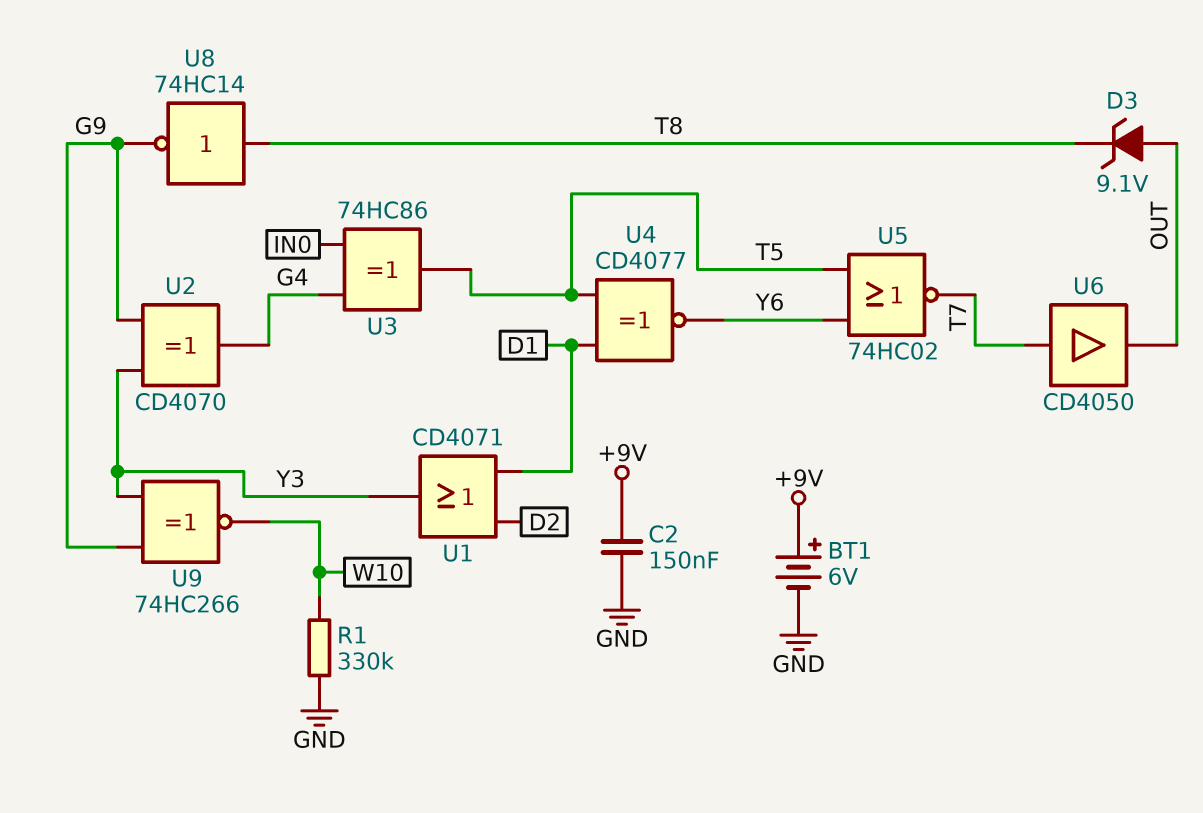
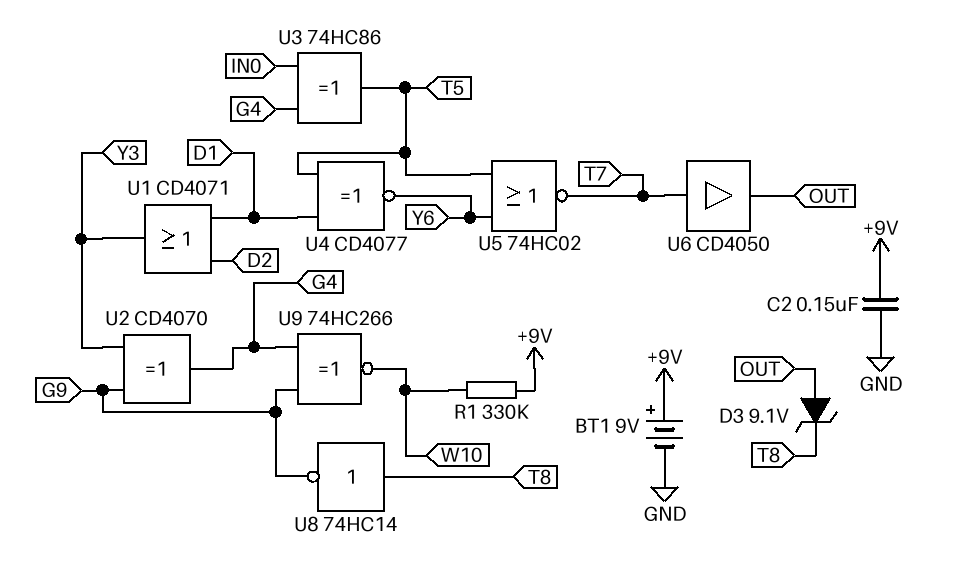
BT1: 6V (plus +9V, minus GND) -> 9V (plus +9V, minus GND)
R1: 330k (GND, W10) -> 330k (+9V, W10)
U9: XNOR 74HC266 (in G9, in Y3, out W10) -> XNOR 74HC266 (in G4, in G9, out W10)

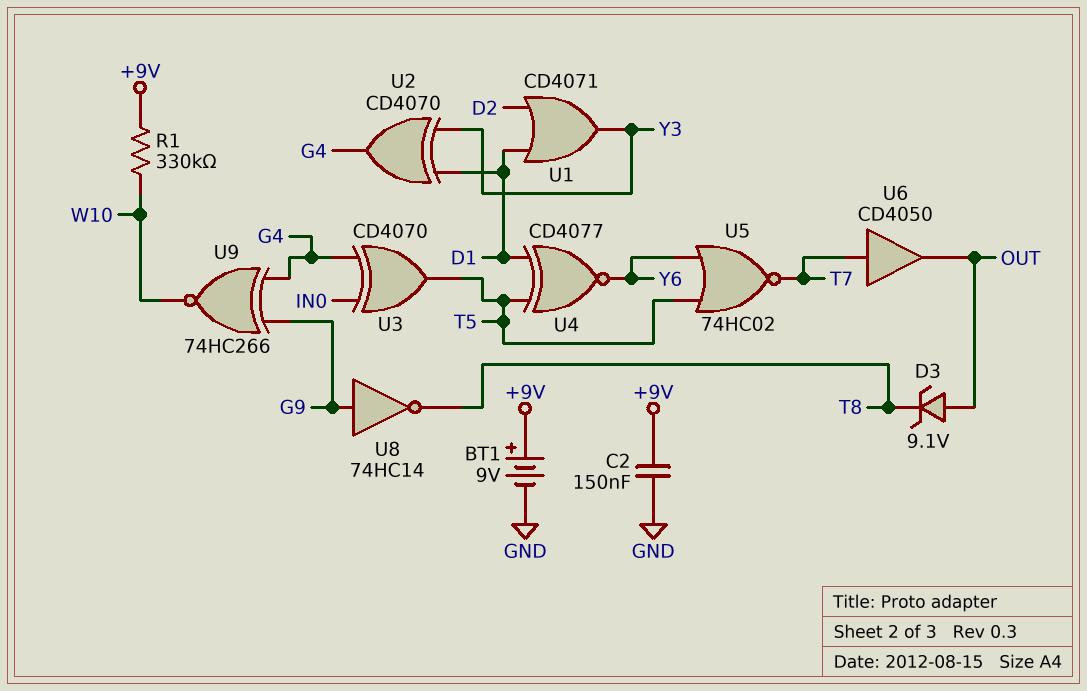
U2: XOR CD4070 (in G9, in Y3, out G4) -> XOR CD4070 (in D1, in Y3, out G4)
U3: XOR 74HC86 (in G4, in IN0, out T5) -> XOR CD4070 (in G4, in IN0, out T5)
U8: NOT 74HC14 (in T8, out G9) -> NOT 74HC14 (in G9, out T8)

